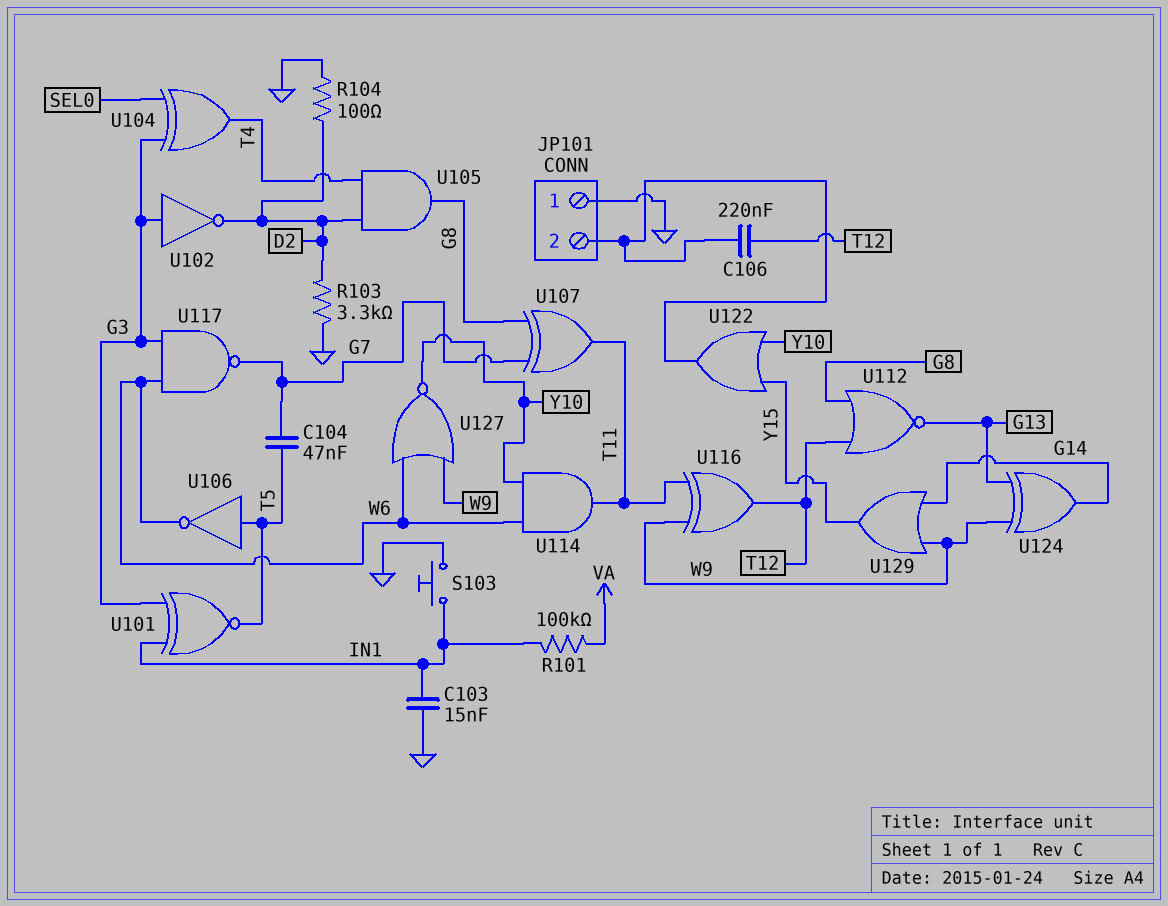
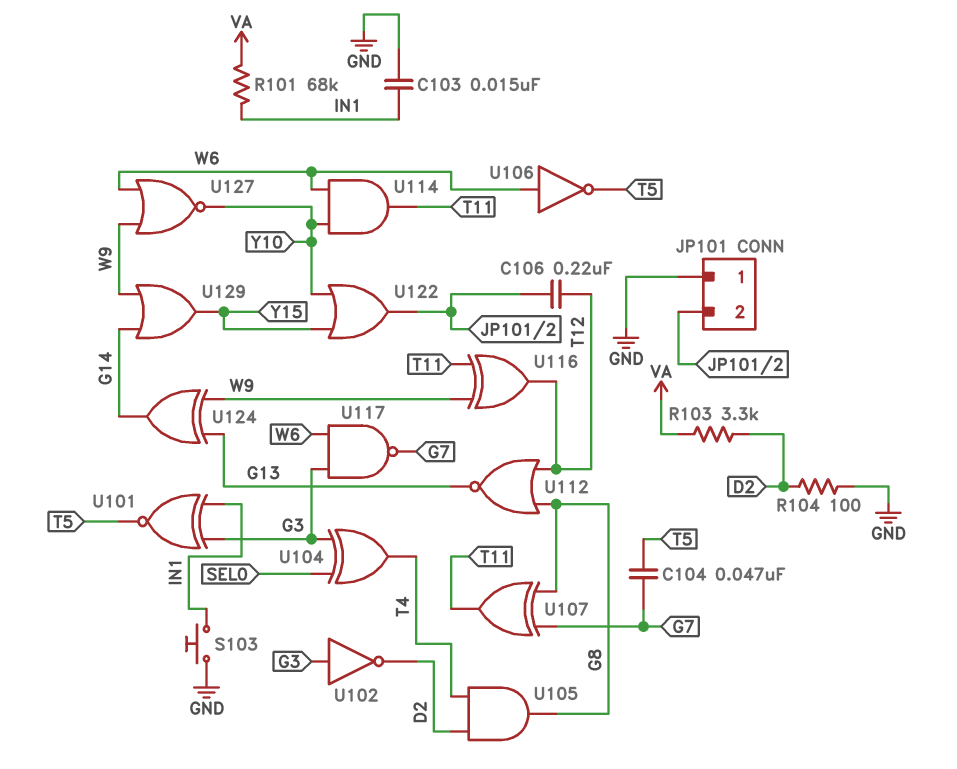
R101: 100k (IN1, VA) -> 68k (IN1, VA)
R103: 3.3k (D2, GND) -> 3.3k (D2, VA)
U106: NOT (in T5, out W6) -> NOT (in W6, out T5)

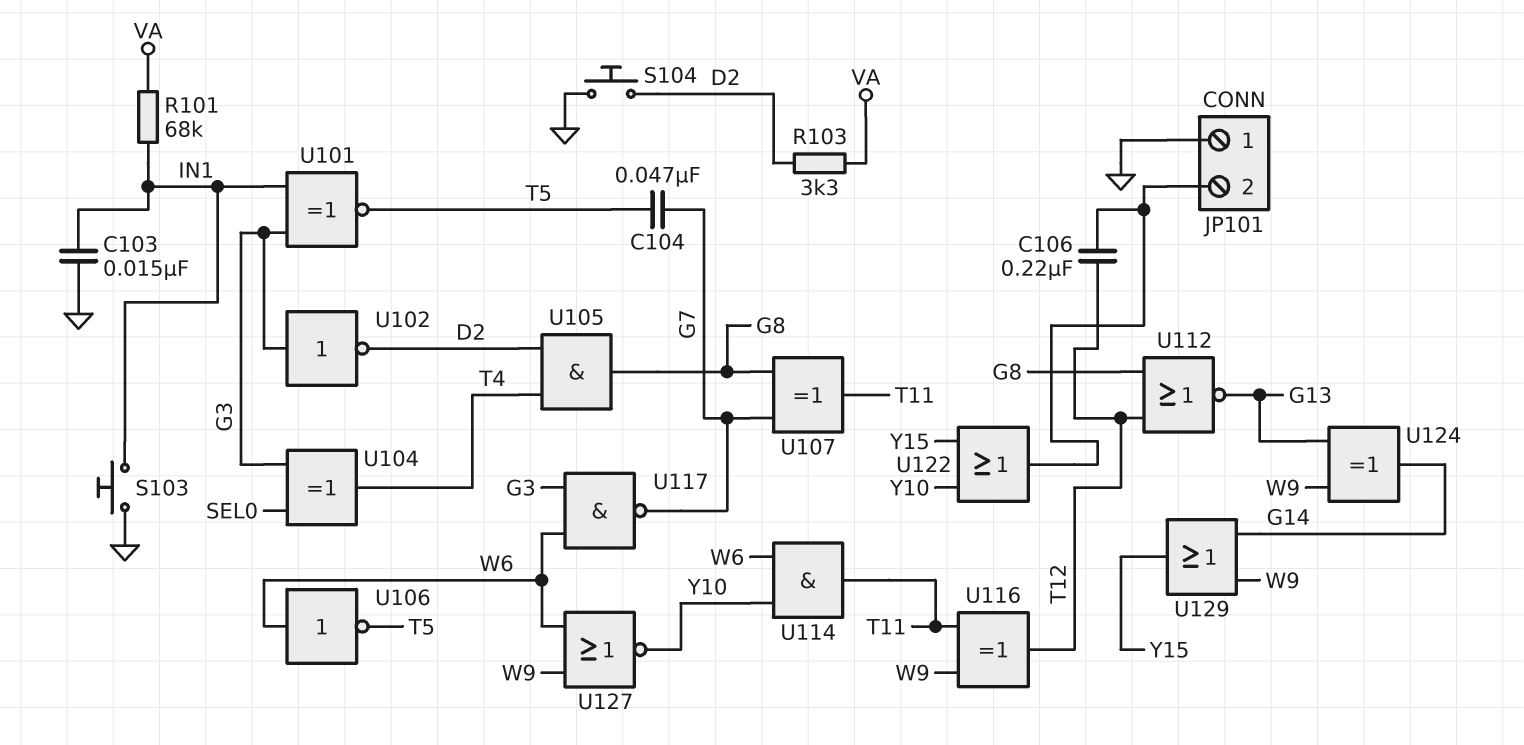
R104: 100 (D2, GND) -> none
S104: none -> button (D2, GND)

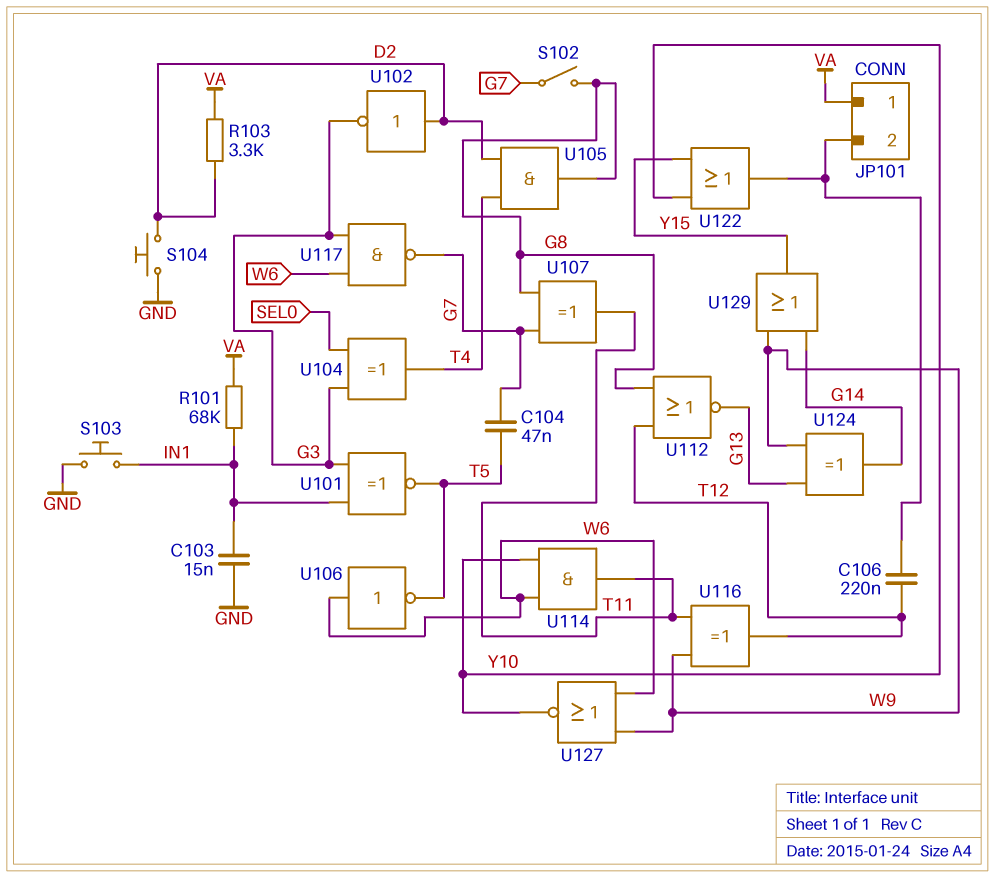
JP101 pin 1: GND -> VA
S102: none -> switch (G7, G8)
U102: NOT (in G3, out D2) -> NOT (in D2, out G3)

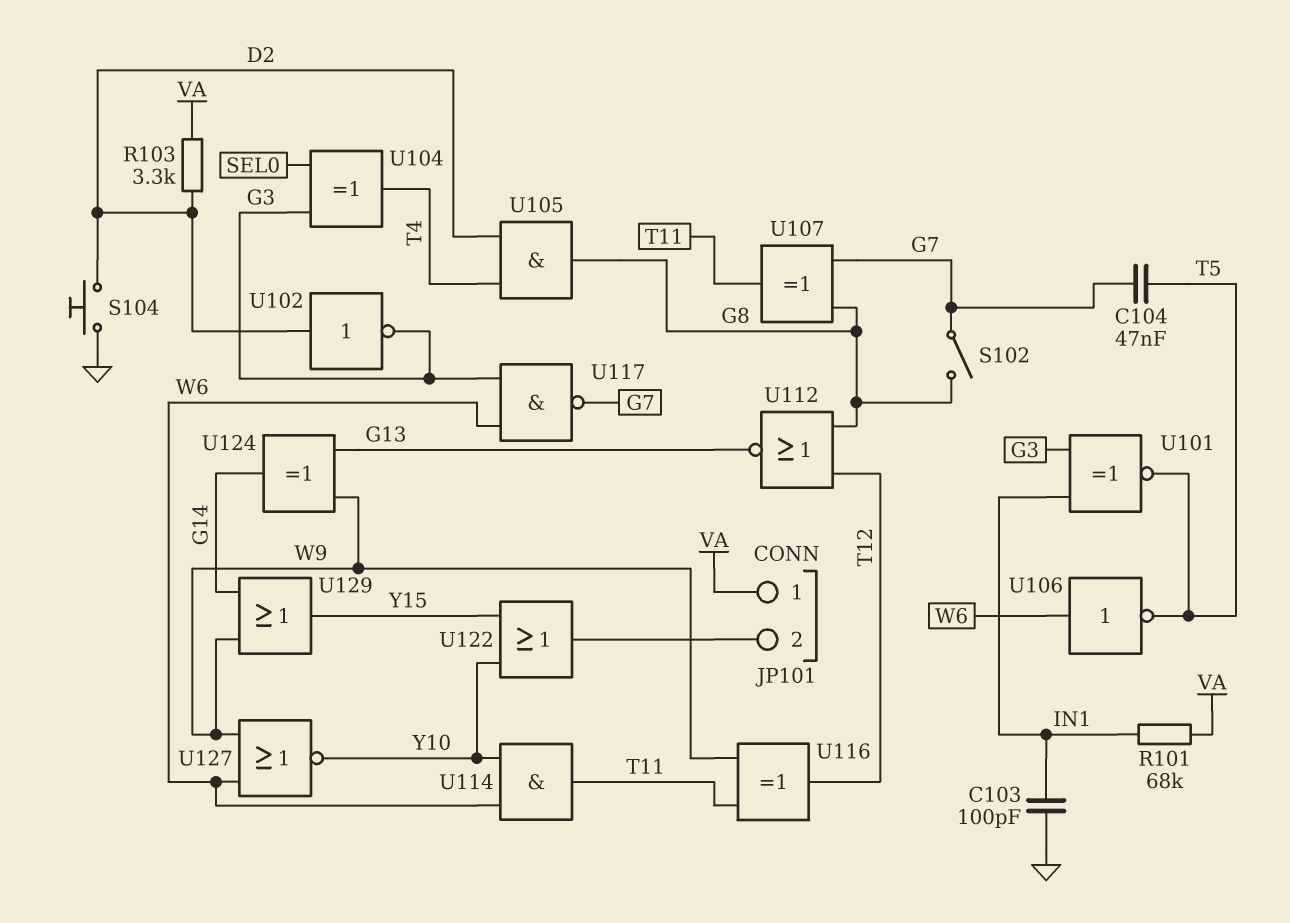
C103: 15nF (GND, IN1) -> 100pF (GND, IN1)
C106: 220nF (JP101/2, T12) -> none
S103: button (GND, IN1) -> none

